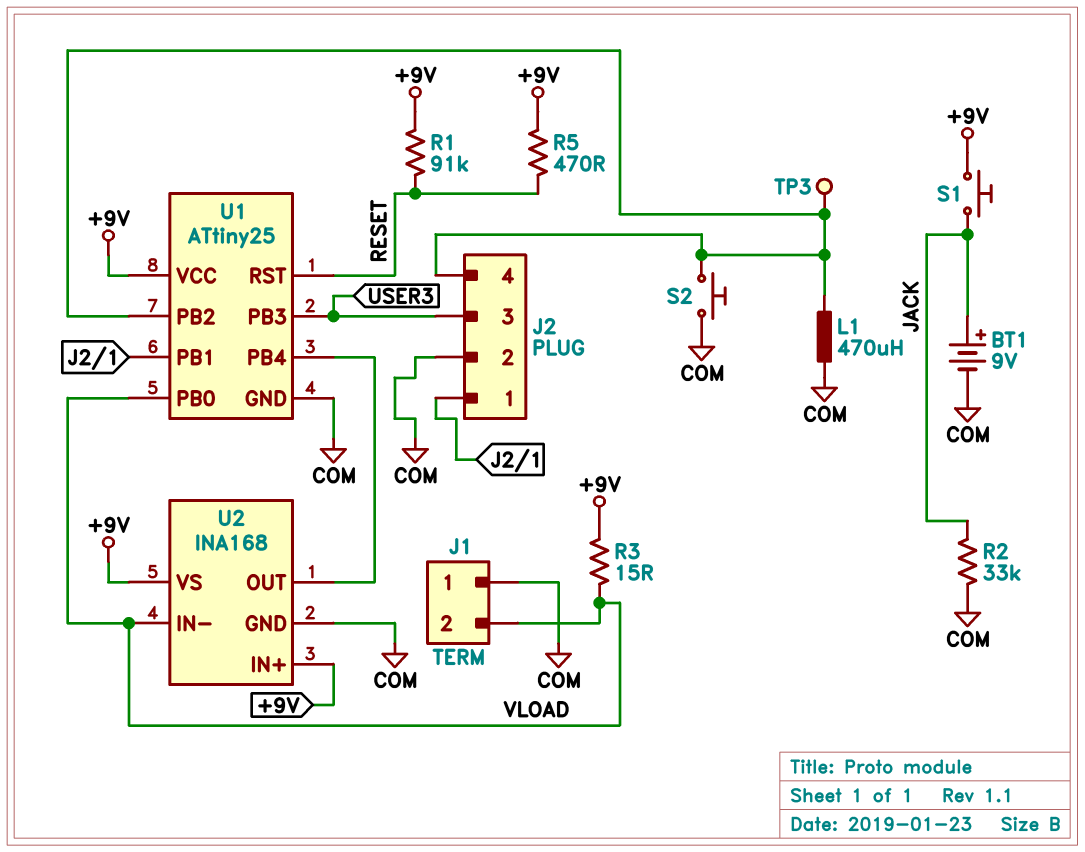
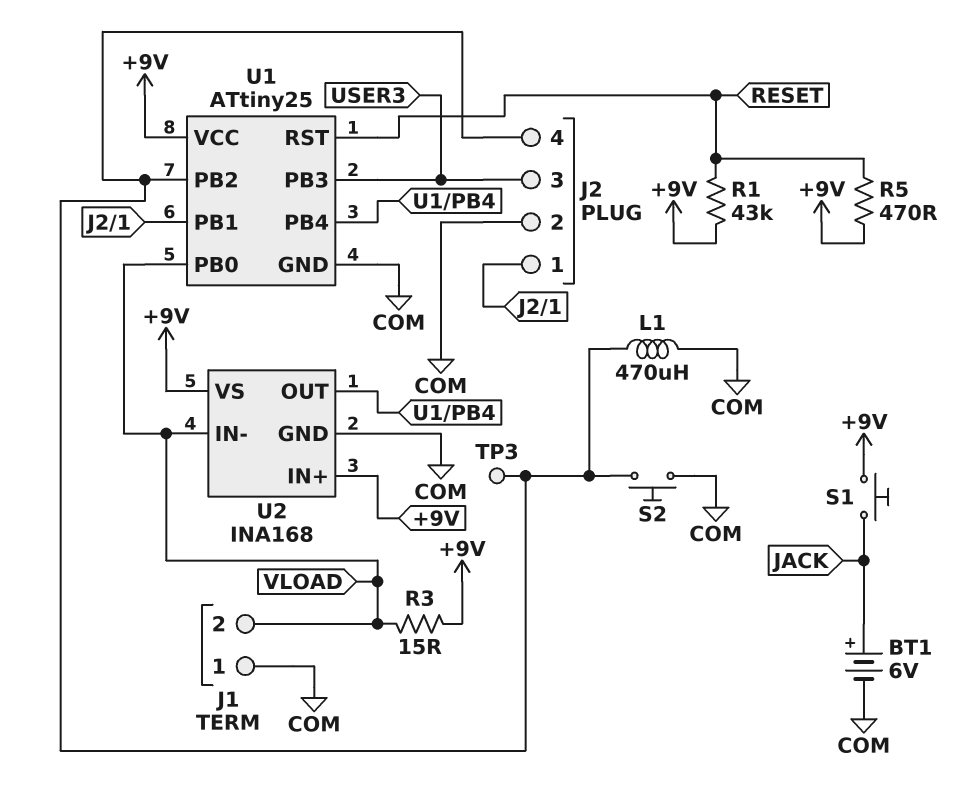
BT1: 9V (plus JACK, minus COM) -> 6V (plus JACK, minus COM)
R1: 91k (+9V, RESET) -> 43k (+9V, RESET)
R2: 33k (COM, JACK) -> none

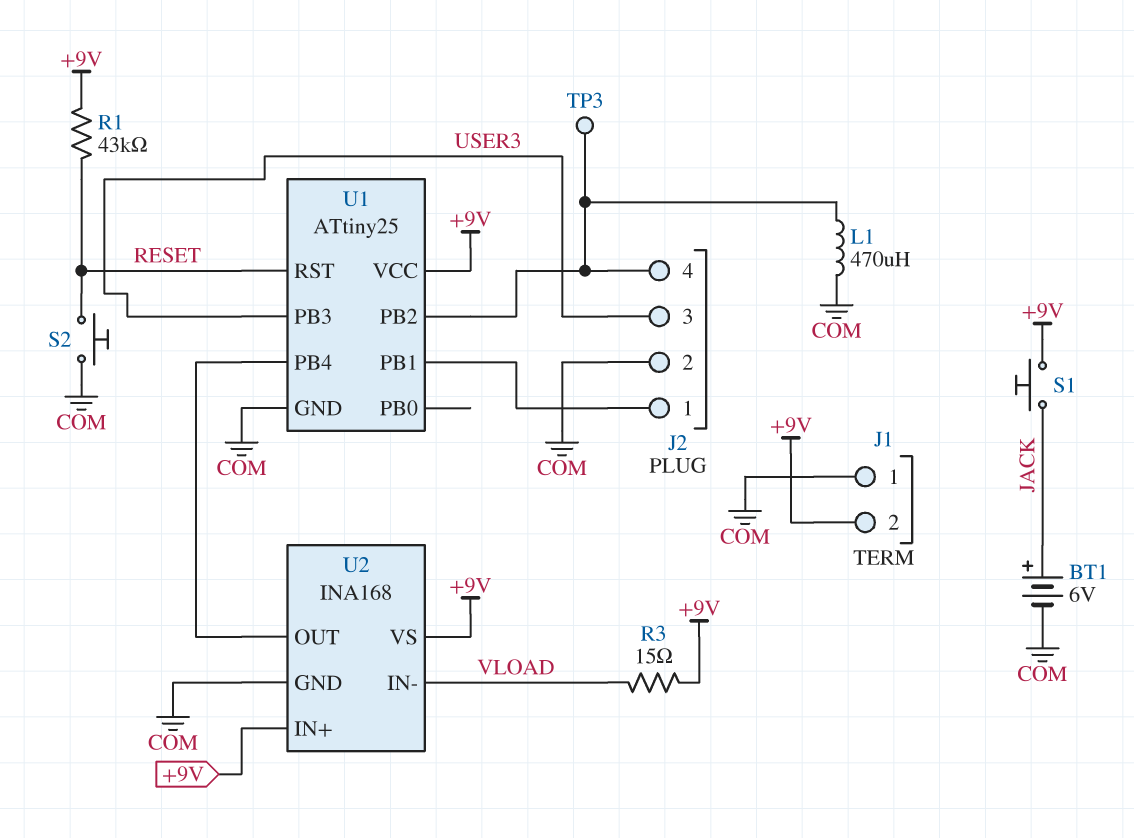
J1 pin 2: VLOAD -> +9V
R5: 470 (+9V, RESET) -> none
S2: button (COM, J2/4) -> button (COM, RESET)
U1 pin PB0: VLOAD -> none

